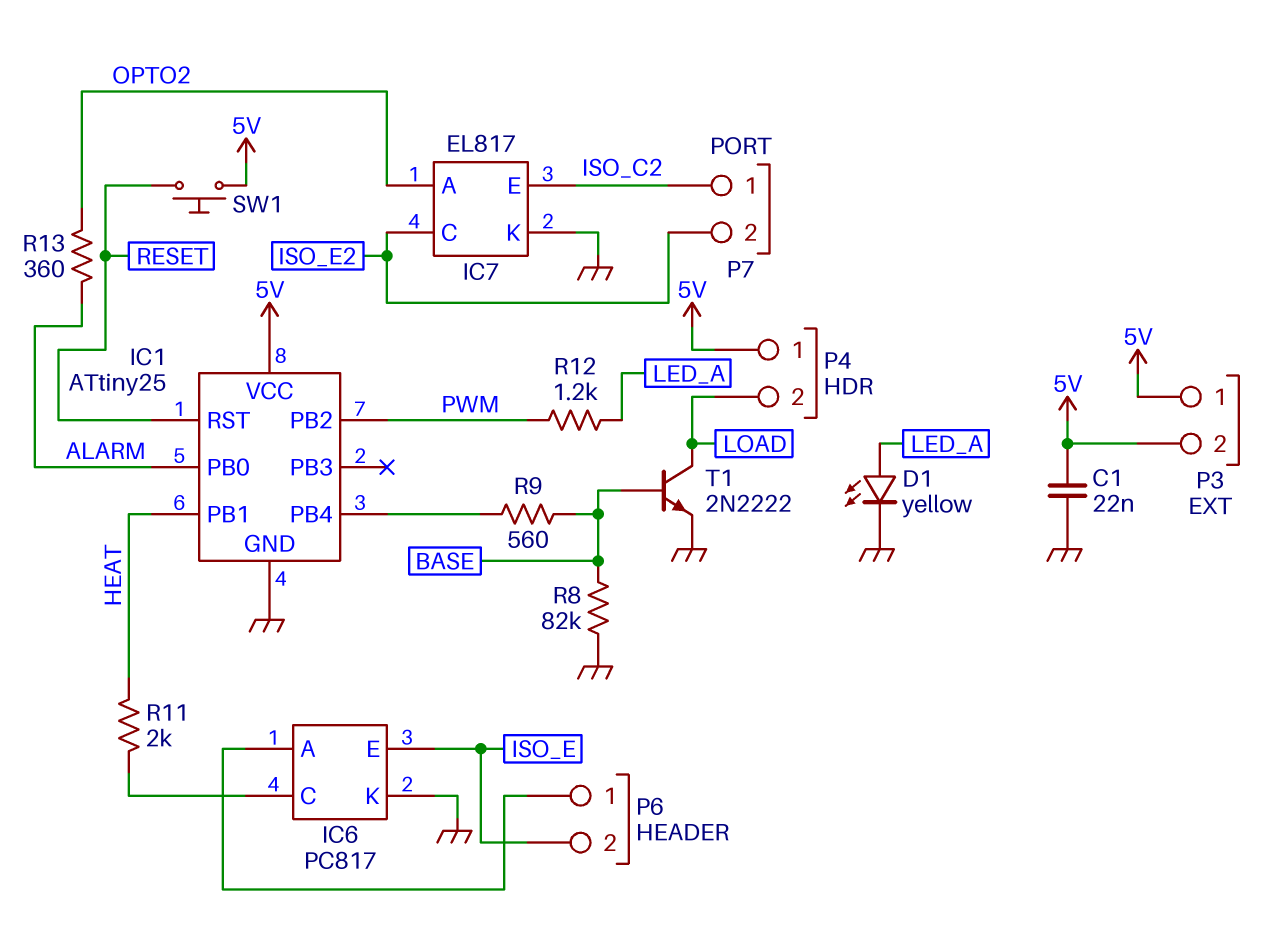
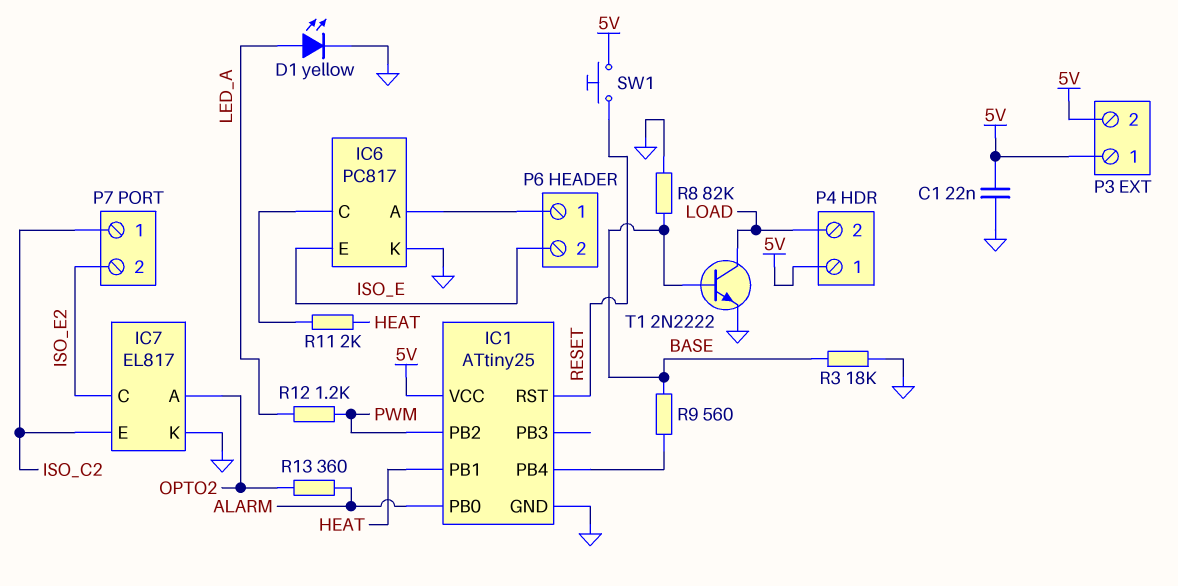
R3: none -> 18k (BASE, GND)

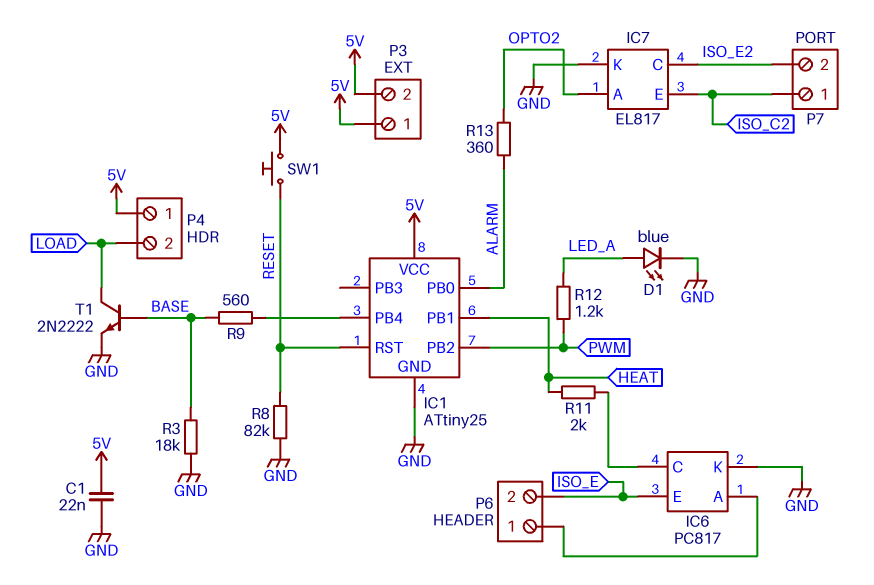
D1: LED yellow (A LED_A, K GND) -> LED blue (A LED_A, K GND)
R8: 82k (BASE, GND) -> 82k (GND, RESET)

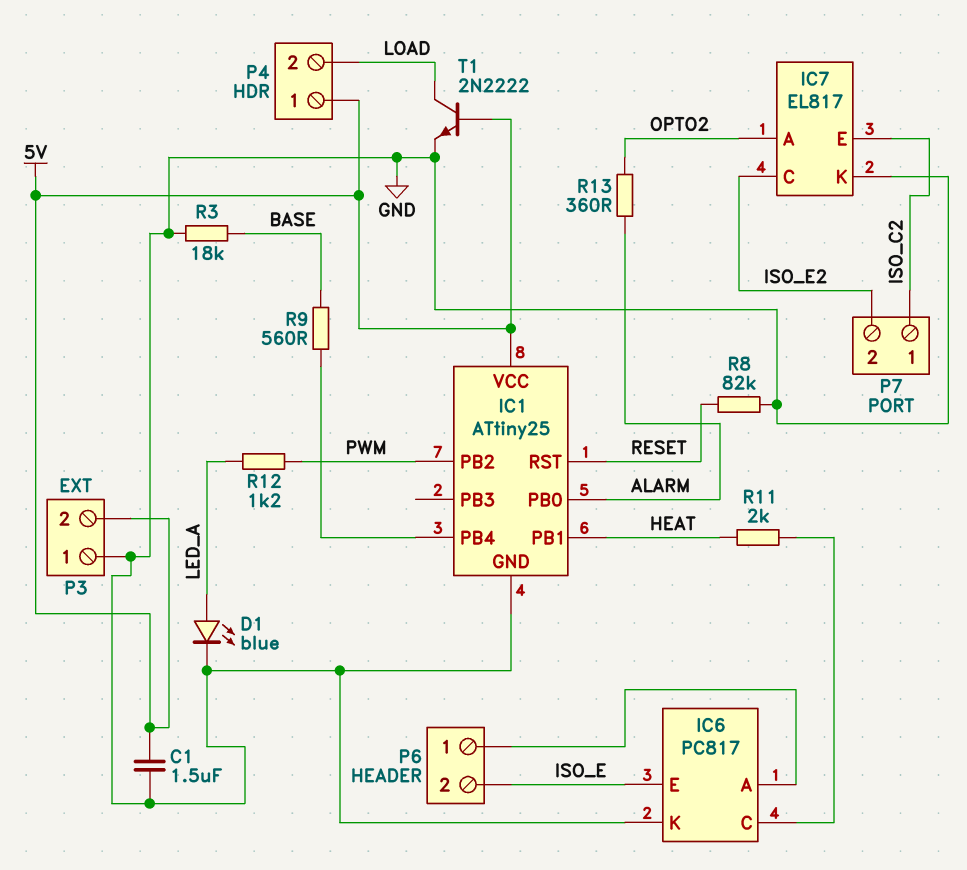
C1: 22nF (5V, GND) -> 1.5uF (5V, GND)
P3 pin 1: 5V -> GND
SW1: button (5V, RESET) -> none
T1: NPN 2N2222 (B BASE, C LOAD, E GND) -> NPN 2N2222 (B 5V, C LOAD, E GND)

